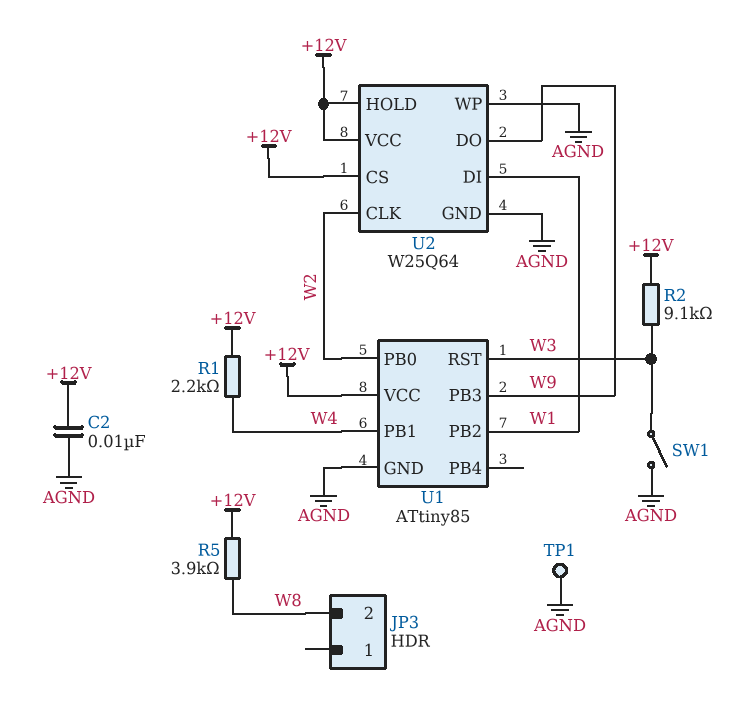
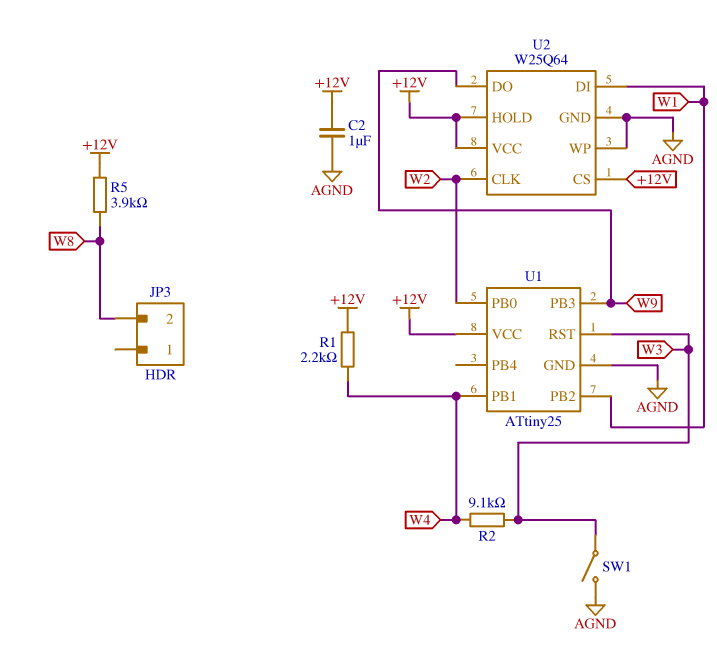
C2: 10nF (+12V, AGND) -> 1uF (+12V, AGND)
R2: 9.1k (+12V, W3) -> 9.1k (W3, W4)
TP1: test point (AGND) -> none
U1: ATtiny85 -> ATtiny25

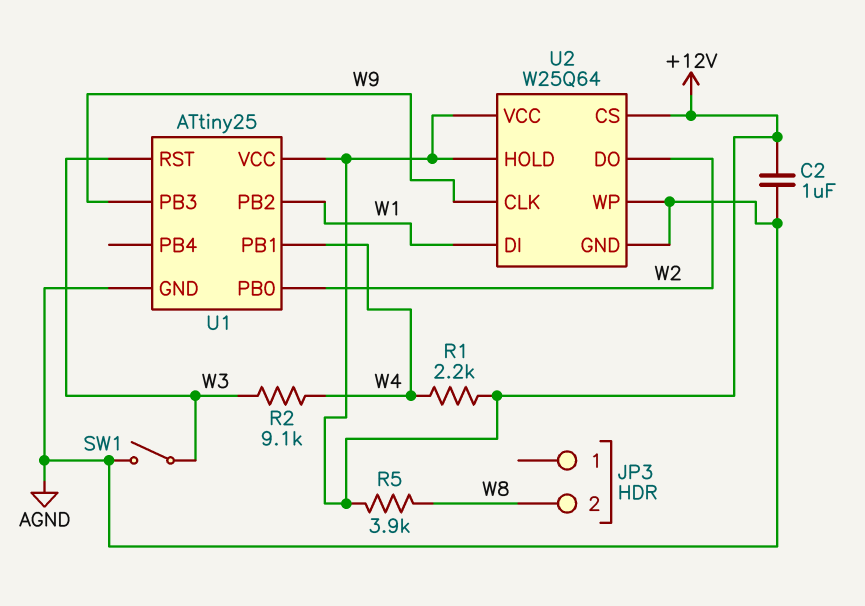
U2 pin CLK: W2 -> W9
U2 pin DO: W9 -> W2

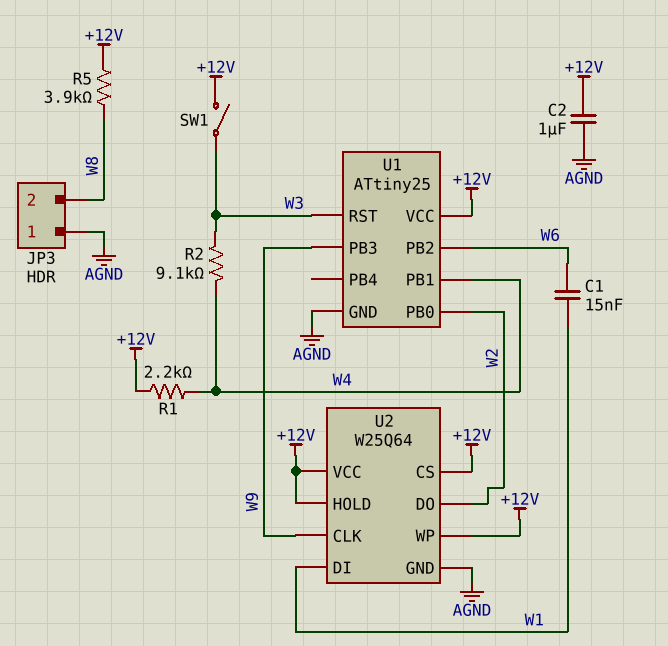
C1: none -> 15nF (W1, W6)
JP3 pin 1: none -> AGND
SW1: switch (AGND, W3) -> switch (+12V, W3)
U1 pin PB2: W1 -> W6
U2 pin WP: AGND -> +12V

